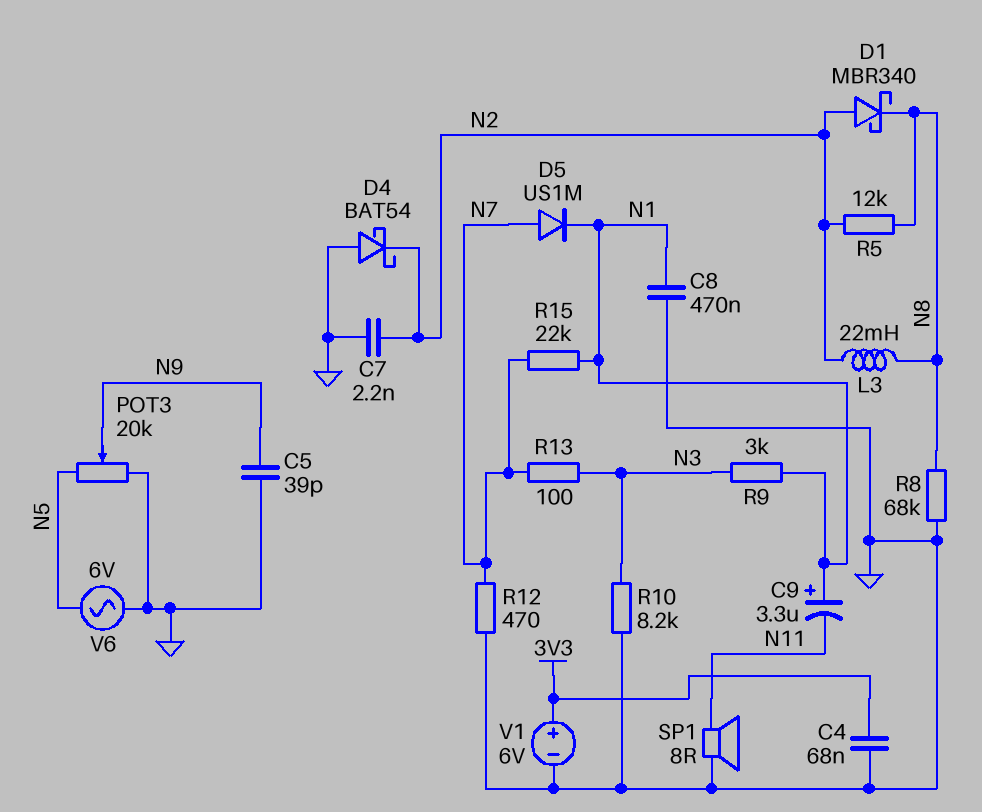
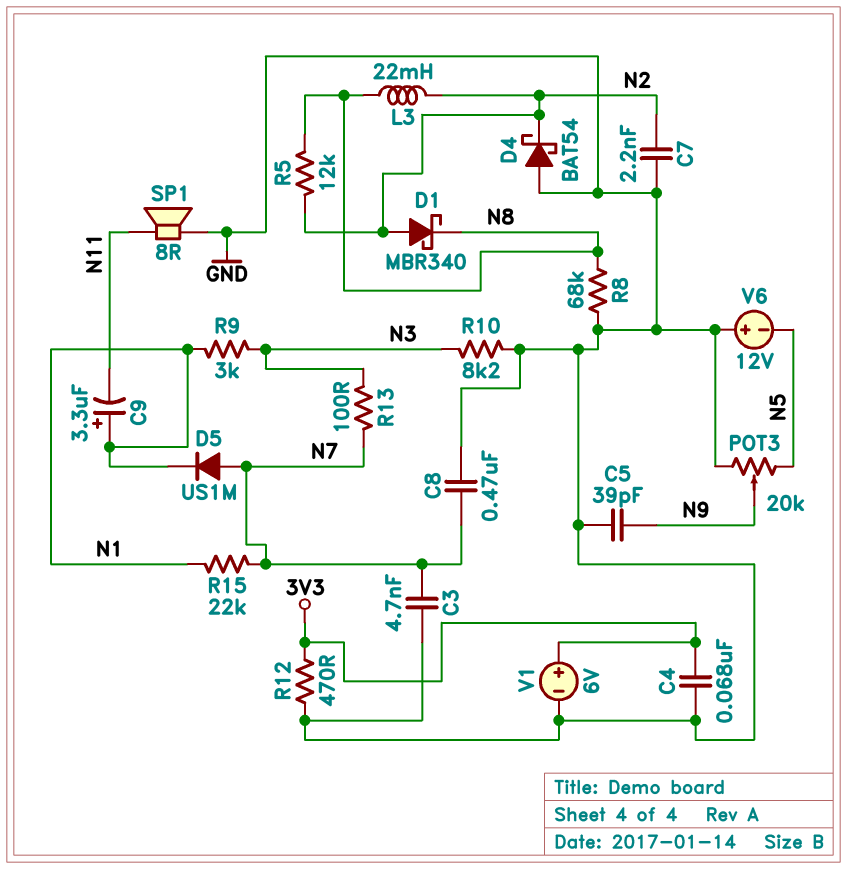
C3: none -> 4.7nF (GND, N7)
C8: 470nF (GND, N1) -> 470nF (GND, N7)
R12: 470 (GND, N7) -> 470 (3V3, GND)
V6: AC 6V (GND, N5) -> 12V (plus GND, minus N5)

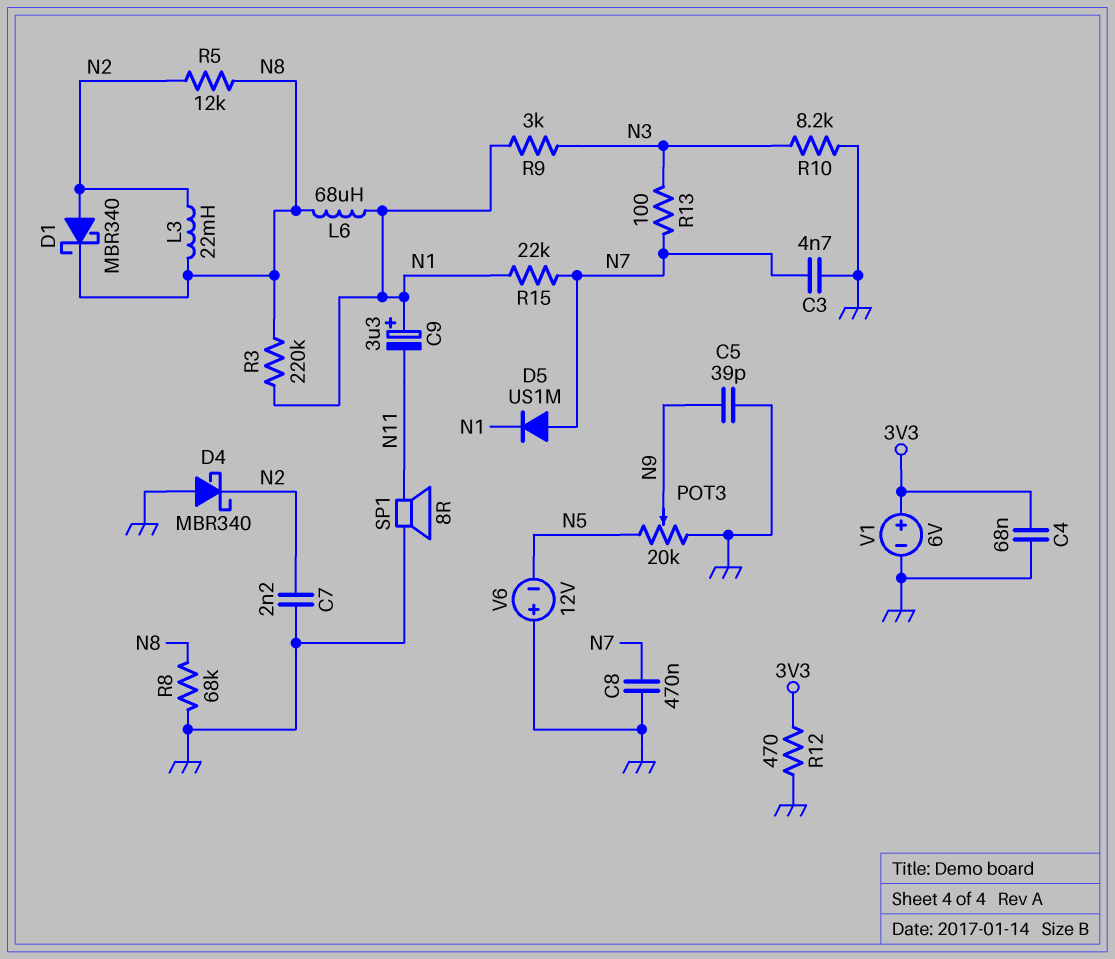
D4: schottky BAT54 (A GND, K N2) -> schottky MBR340 (A GND, K N2)
L6: none -> 68uH (N1, N8)
R3: none -> 220k (N1, N8)

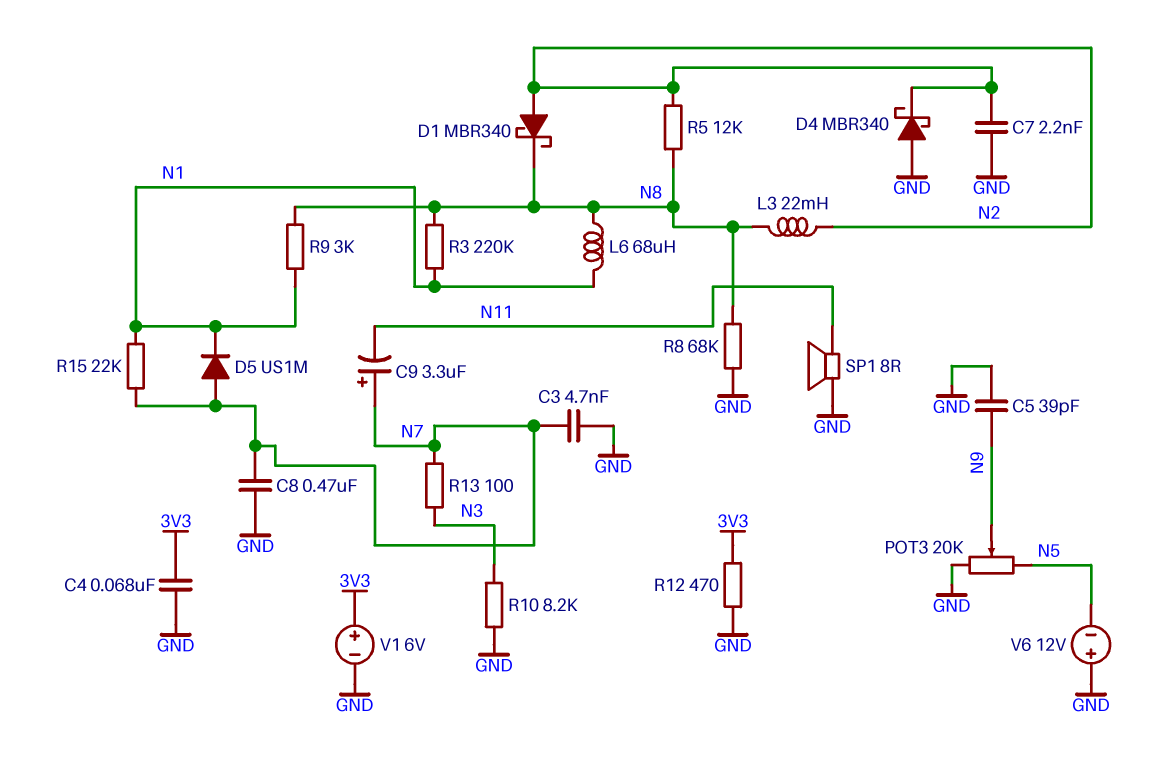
C9: 3.3uF (plus N1, minus N11) -> 3.3uF (plus N7, minus N11)
R9: 3k (N1, N3) -> 3k (N1, N8)

